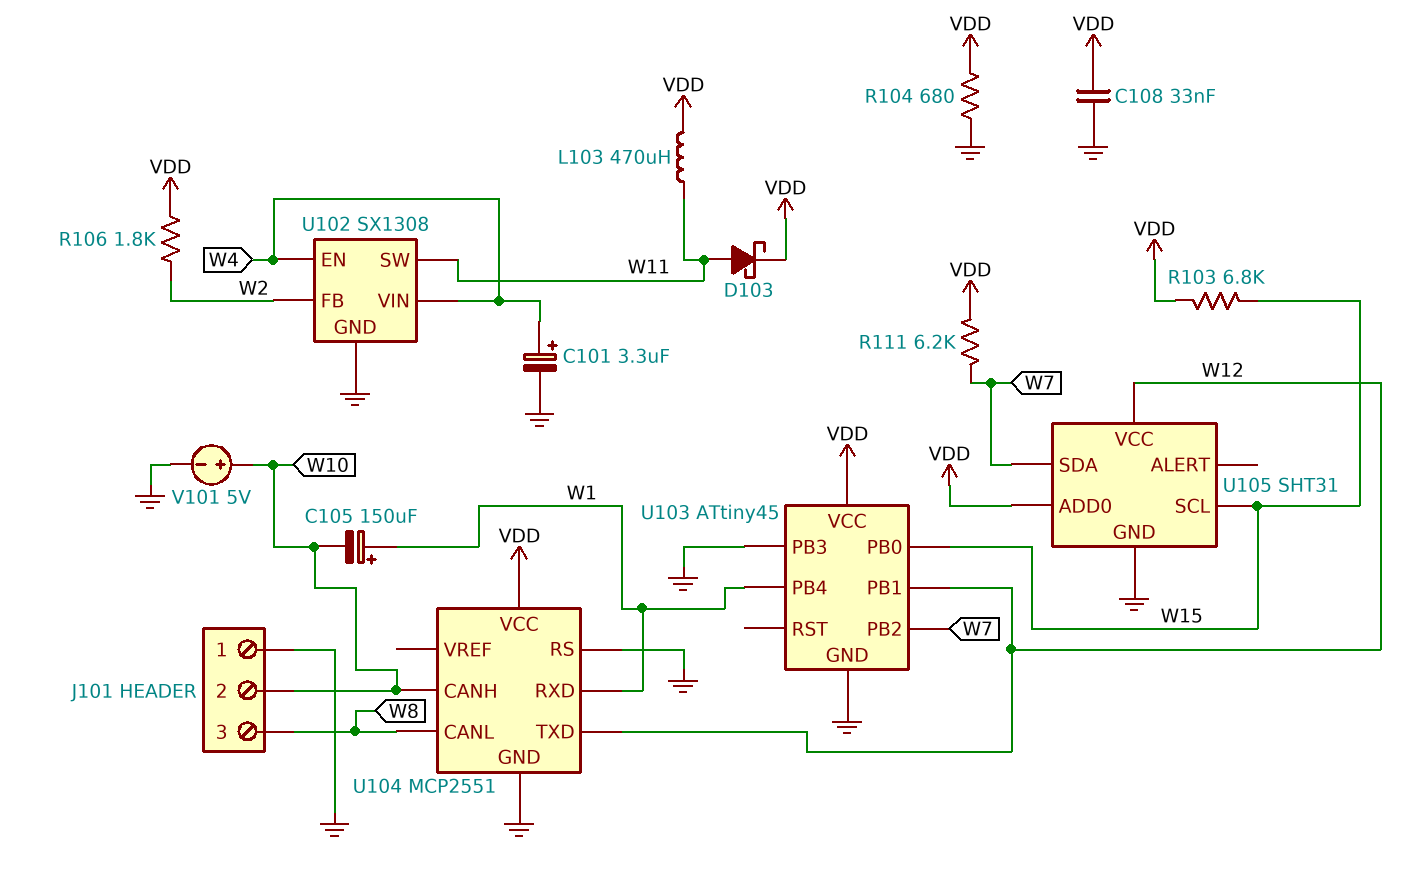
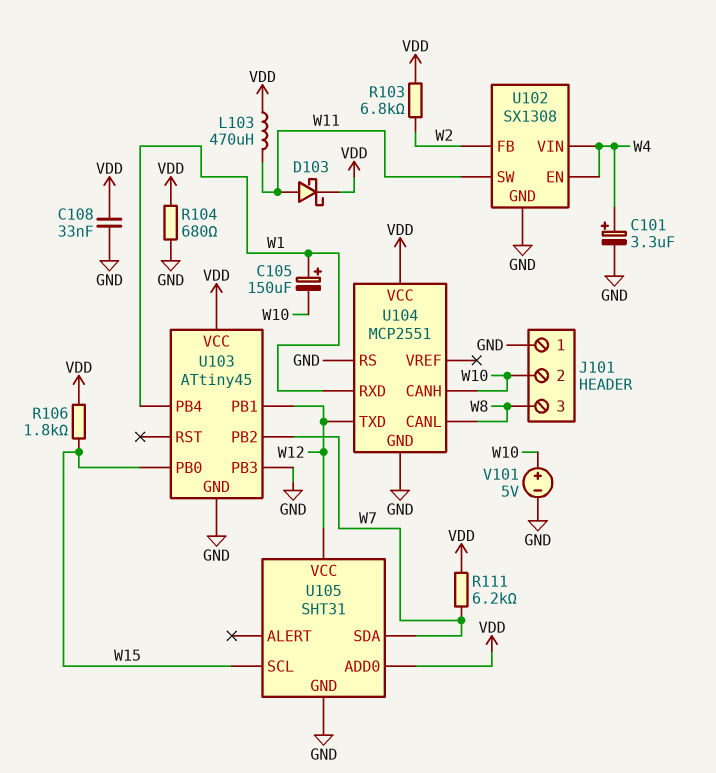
R103: 6.8k (VDD, W15) -> 6.8k (VDD, W2)
R106: 1.8k (VDD, W2) -> 1.8k (VDD, W15)

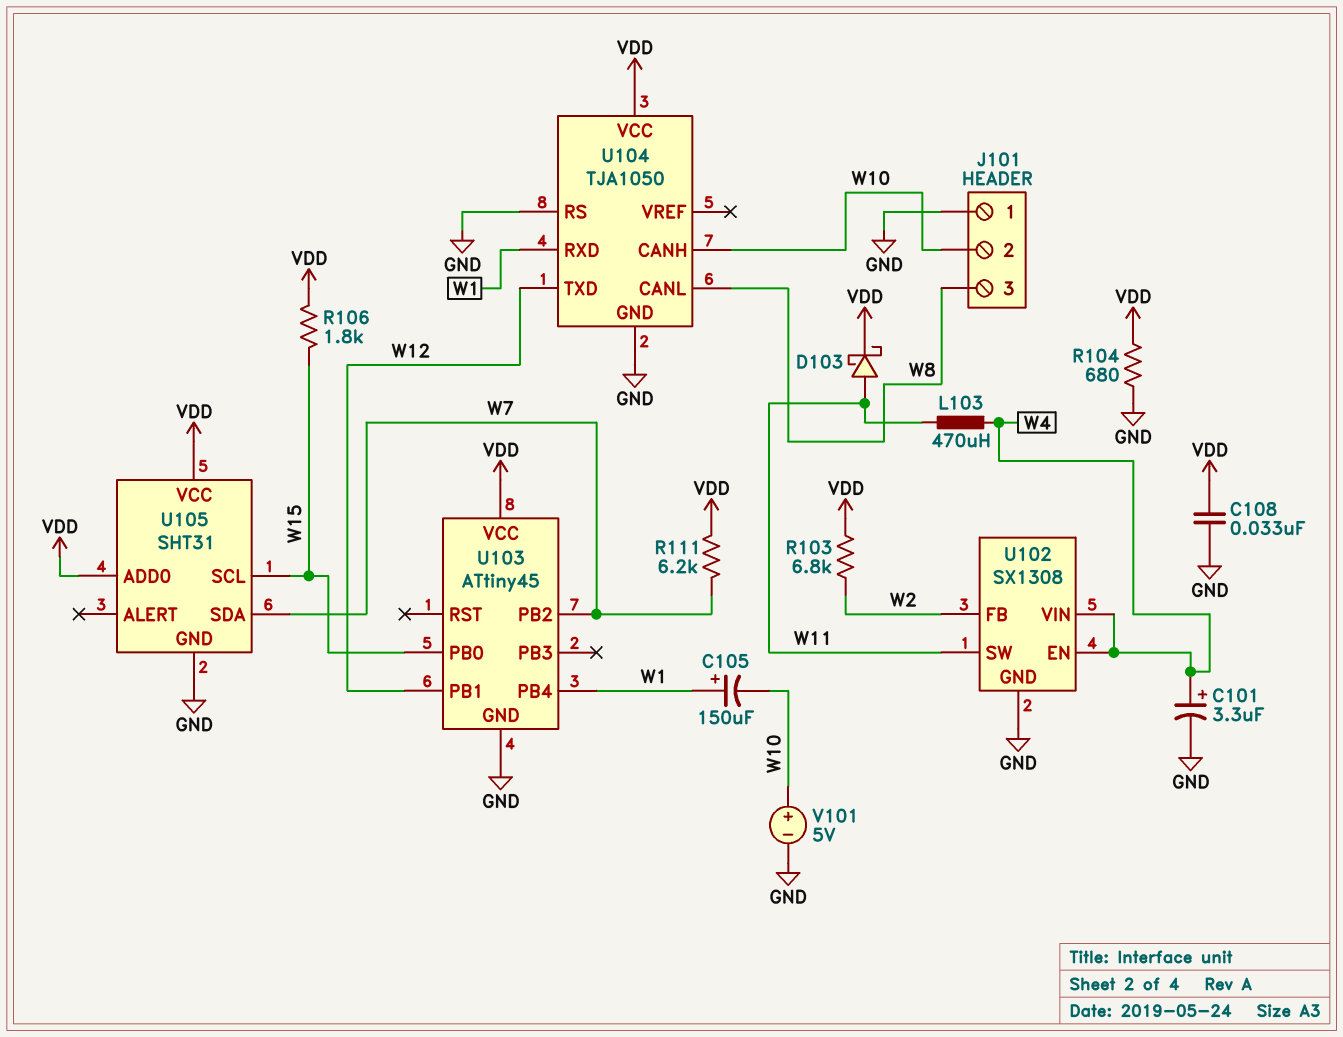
L103: 470uH (VDD, W11) -> 470uH (W4, W11)
U103 pin PB3: GND -> none
U104: MCP2551 -> TJA1050
U105 pin VCC: W12 -> VDD

